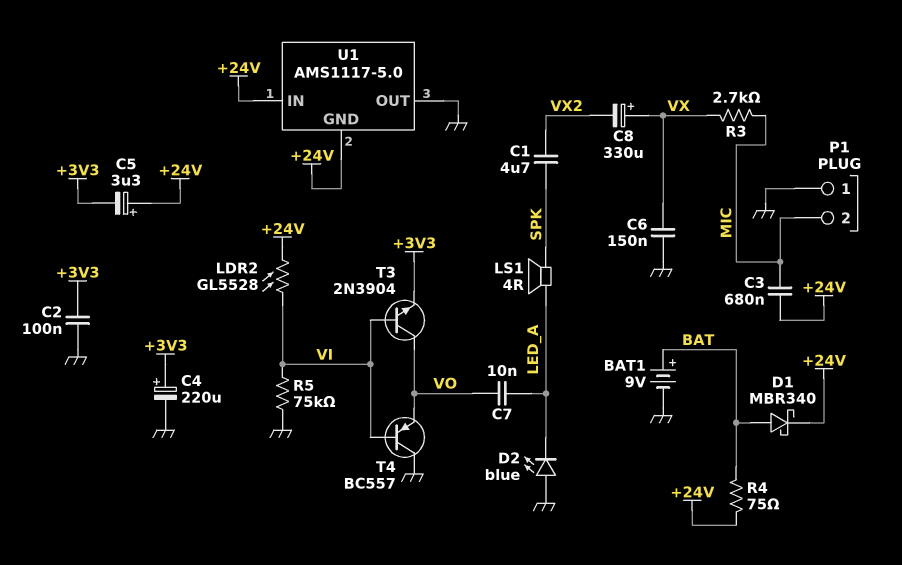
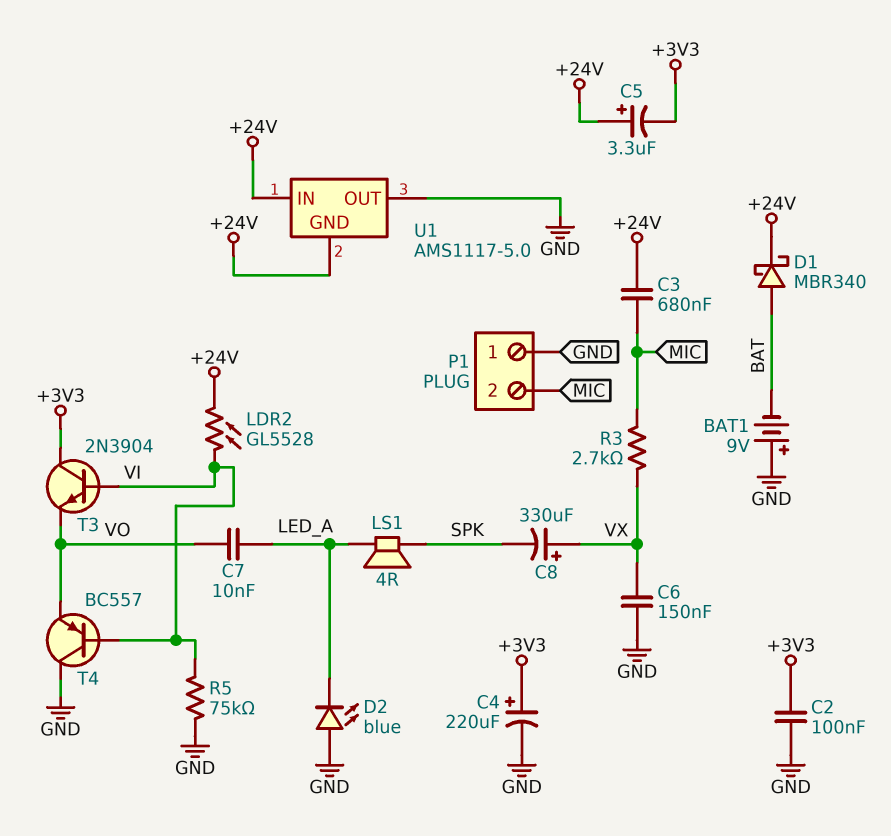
BAT1: 9V (plus BAT, minus GND) -> 9V (plus GND, minus BAT)
C1: 4.7uF (SPK, VX2) -> none
C8: 330uF (plus VX, minus VX2) -> 330uF (plus VX, minus SPK)
R4: 75 (+24V, BAT) -> none
T3: NPN 2N3904 (B VI, C VO, E +3V3) -> NPN 2N3904 (B VI, C +3V3, E VO)

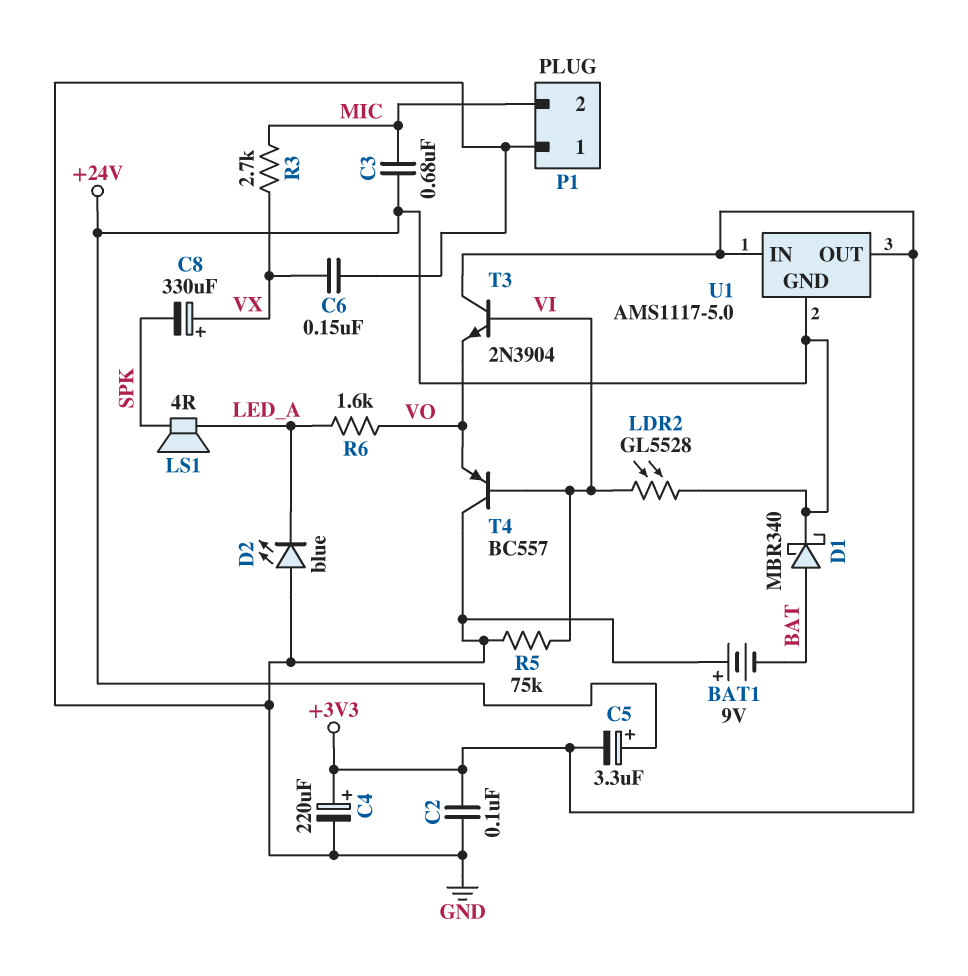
C7: 10nF (LED_A, VO) -> none
R6: none -> 1.6k (LED_A, VO)
U1 pin IN: +24V -> +3V3
U1 pin OUT: GND -> +3V3

